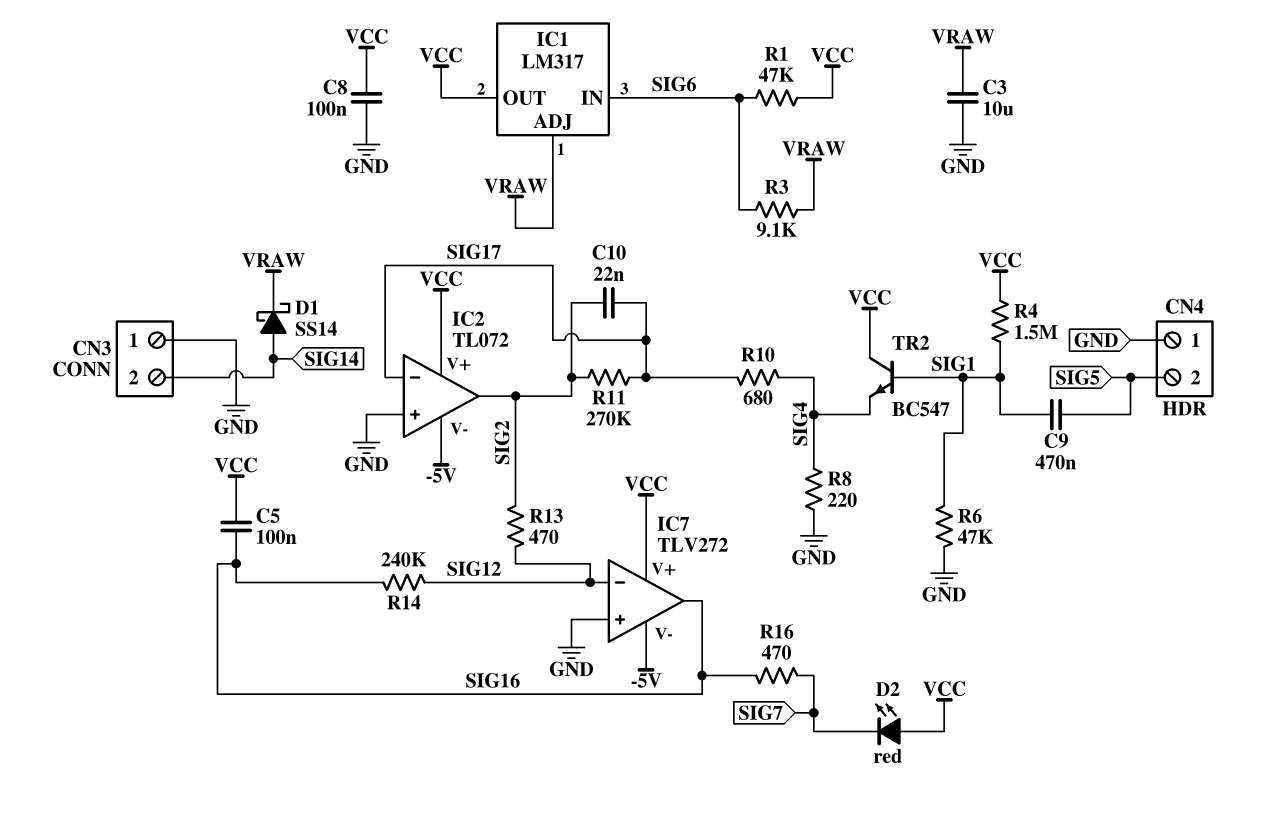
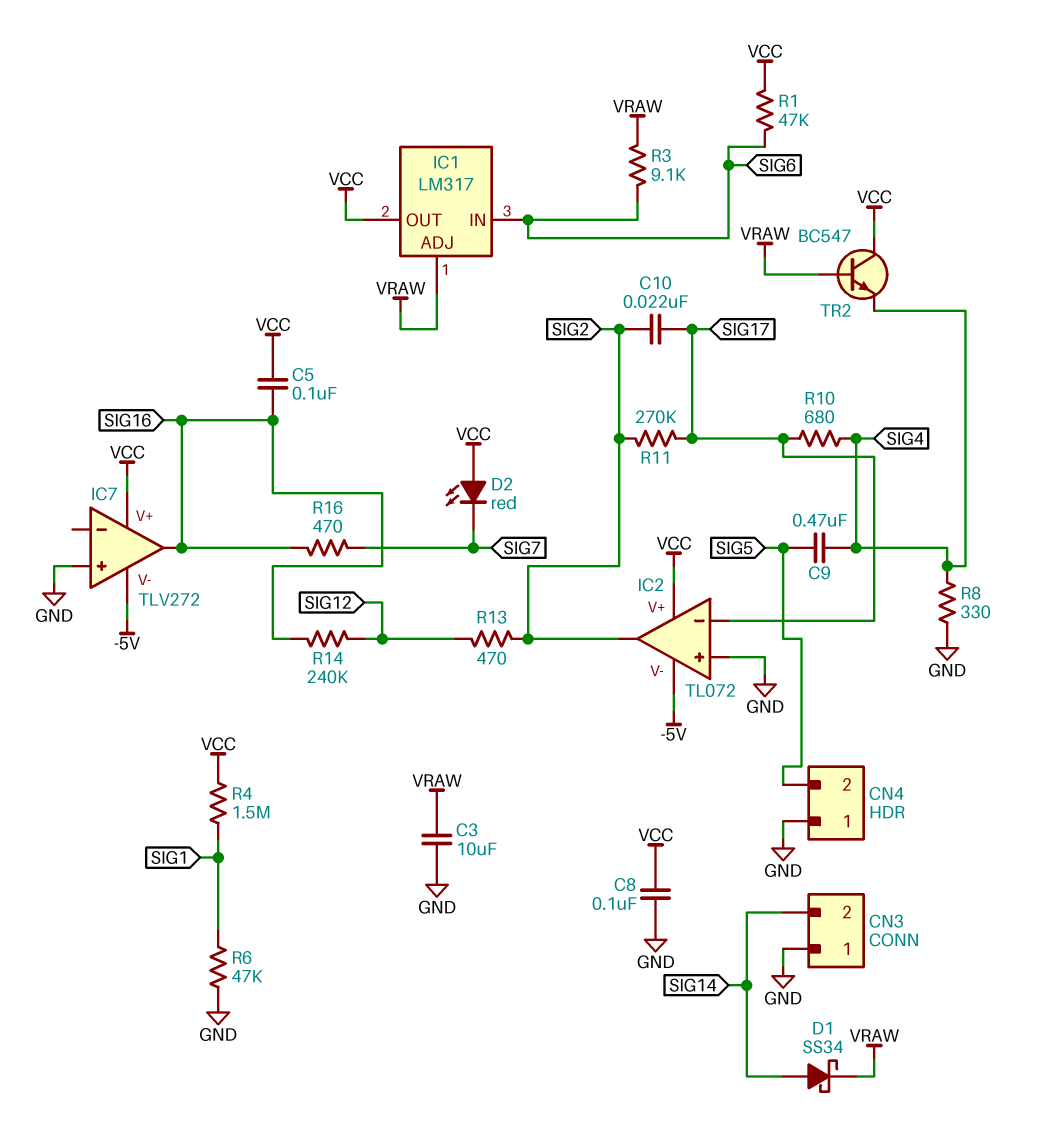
C9: 470nF (SIG1, SIG5) -> 470nF (SIG4, SIG5)
D1: schottky SS14 (A SIG14, K VRAW) -> schottky SS34 (A SIG14, K VRAW)
IC7 pin in-: SIG12 -> none
R8: 220 (GND, SIG4) -> 330 (GND, SIG4)
TR2: NPN BC547 (B SIG1, C VCC, E SIG4) -> NPN BC547 (B VRAW, C VCC, E SIG4)

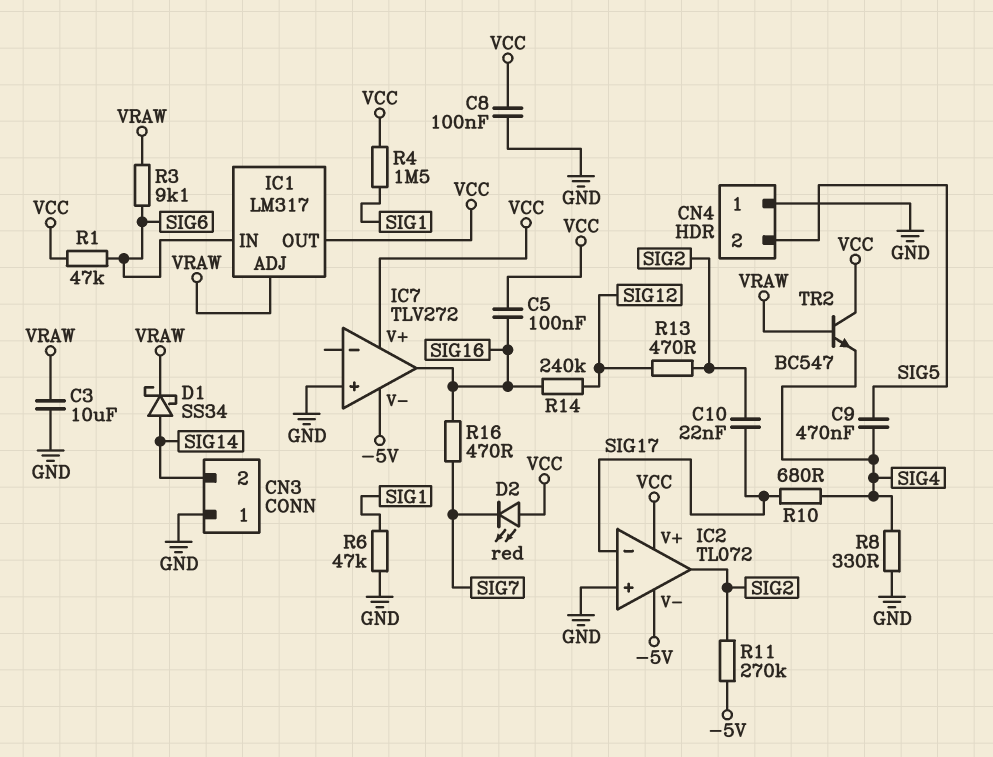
R11: 270k (SIG2, SIG17) -> 270k (-5V, SIG2)

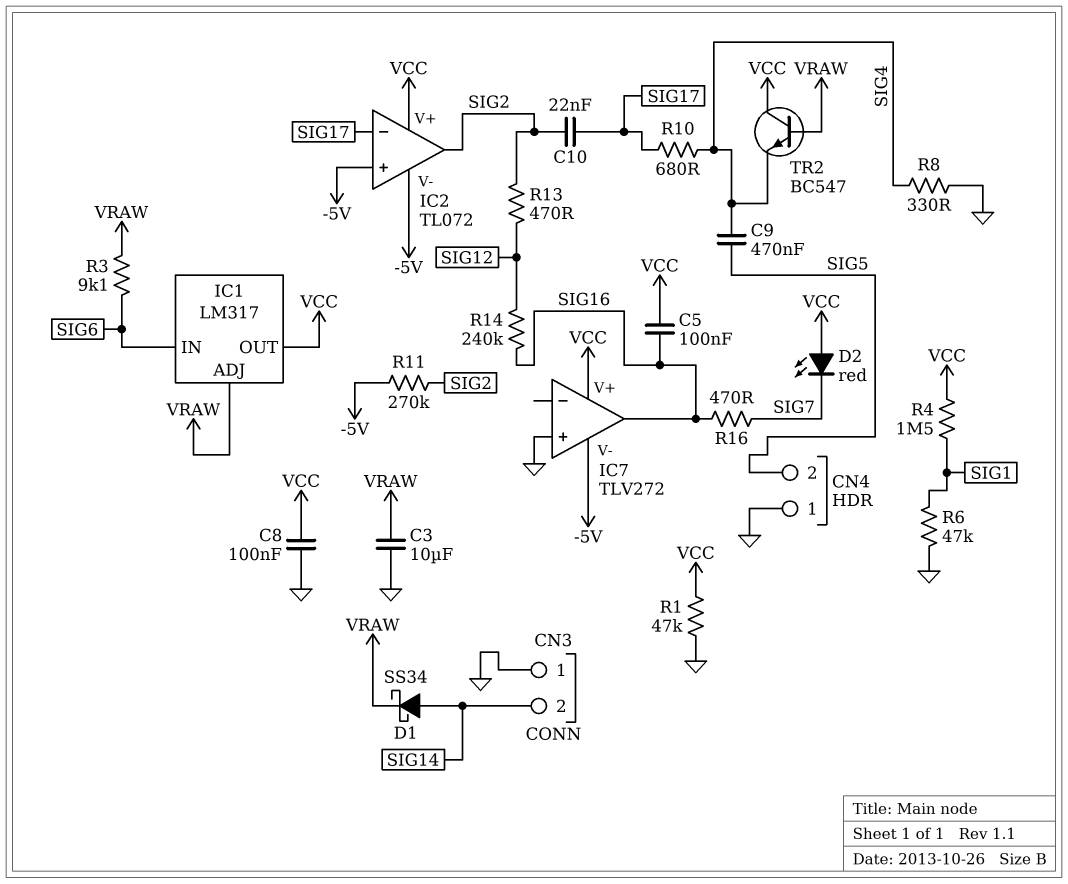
IC2 pin in+: GND -> -5V
R1: 47k (SIG6, VCC) -> 47k (GND, VCC)

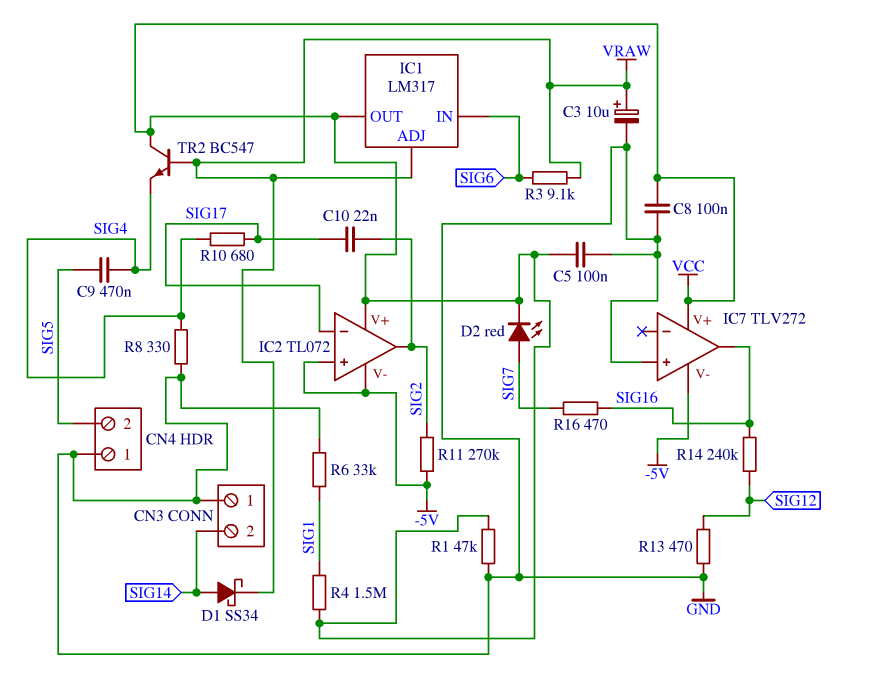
C3: 10uF (GND, VRAW) -> 10uF (plus VRAW, minus GND)
C5: 100nF (SIG16, VCC) -> 100nF (GND, VCC)
D2: LED red (A VCC, K SIG7) -> LED red (A SIG7, K VCC)
R6: 47k (GND, SIG1) -> 33k (GND, SIG1)
R13: 470 (SIG2, SIG12) -> 470 (GND, SIG12)

